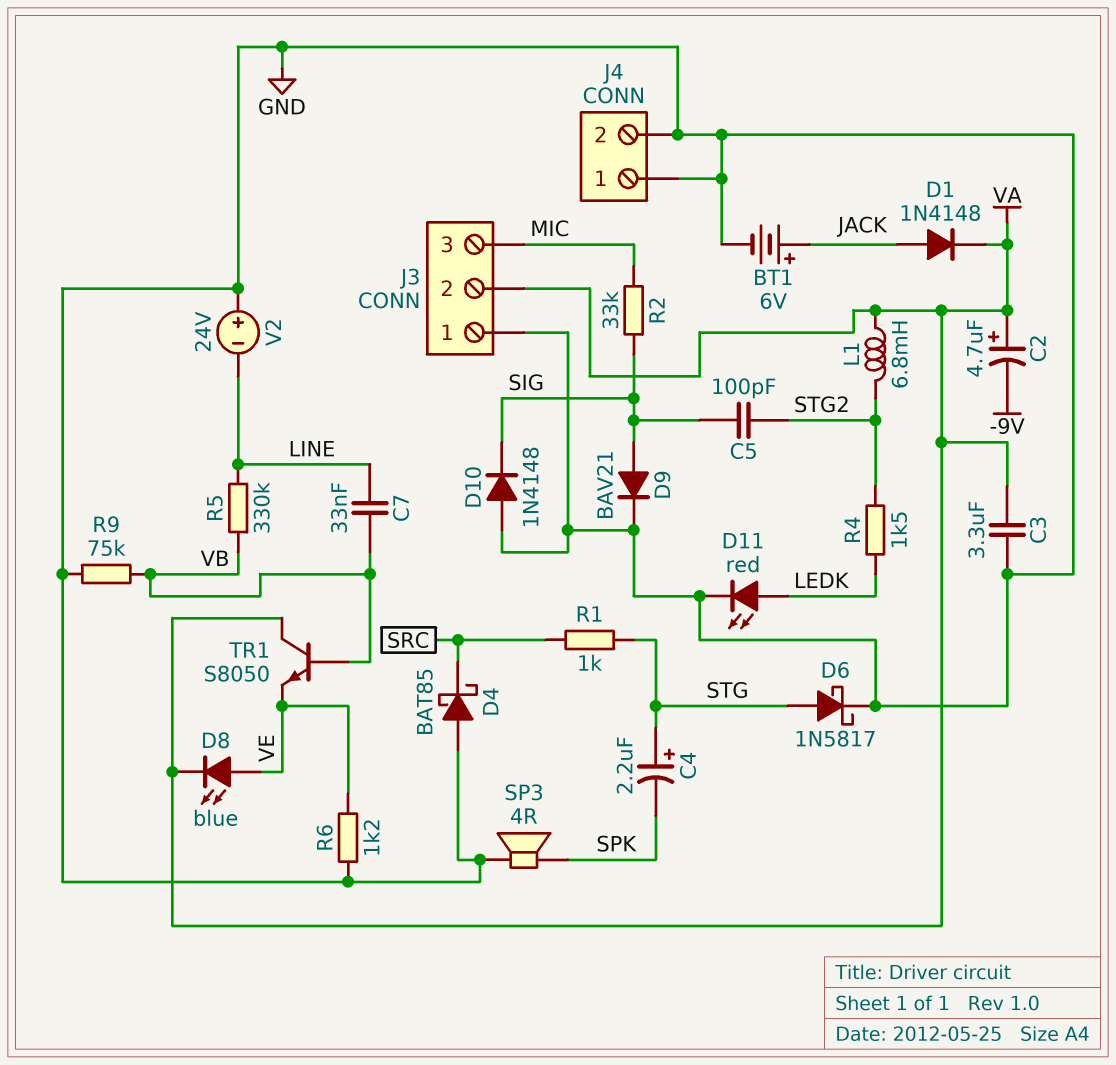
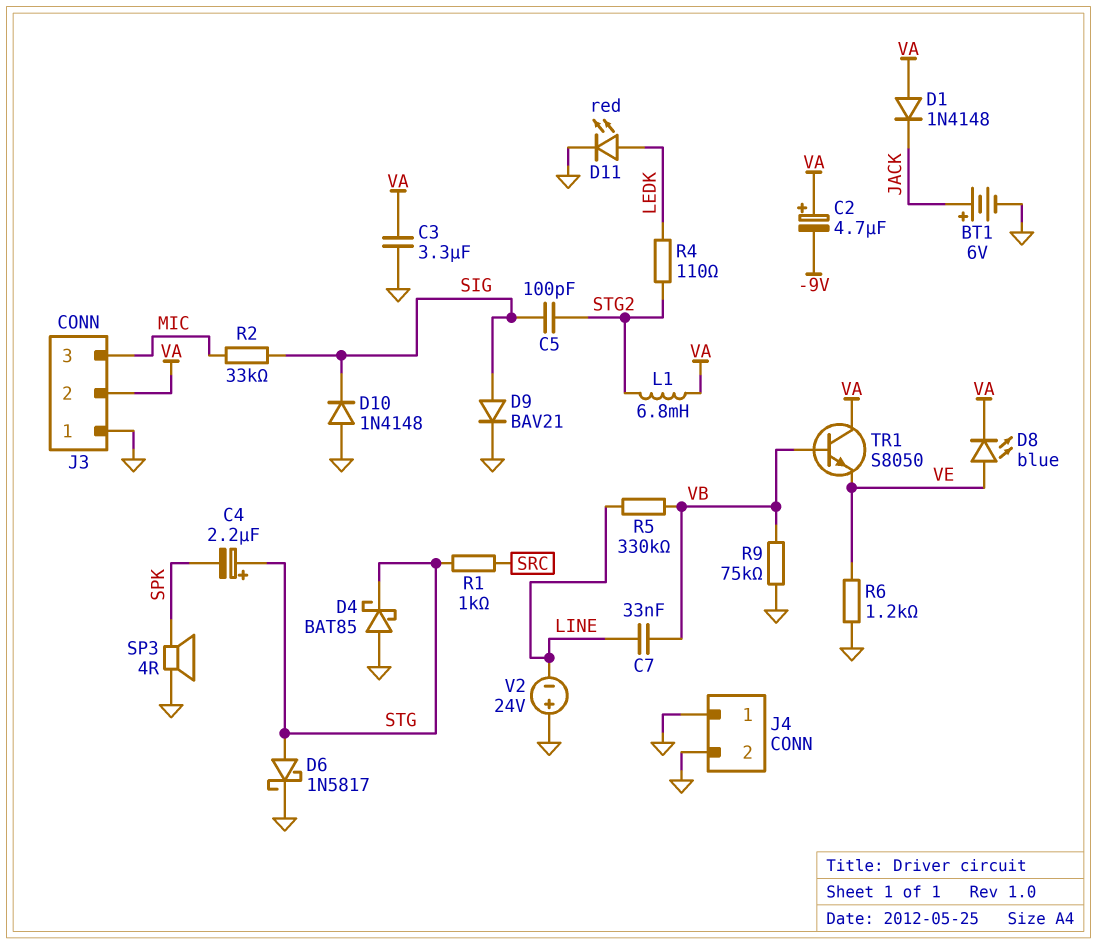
D1: diode 1N4148 (A JACK, K VA) -> diode 1N4148 (A VA, K JACK)
D4: schottky BAT85 (A GND, K SRC) -> schottky BAT85 (A GND, K STG)
R4: 1.5k (LEDK, STG2) -> 110 (LEDK, STG2)

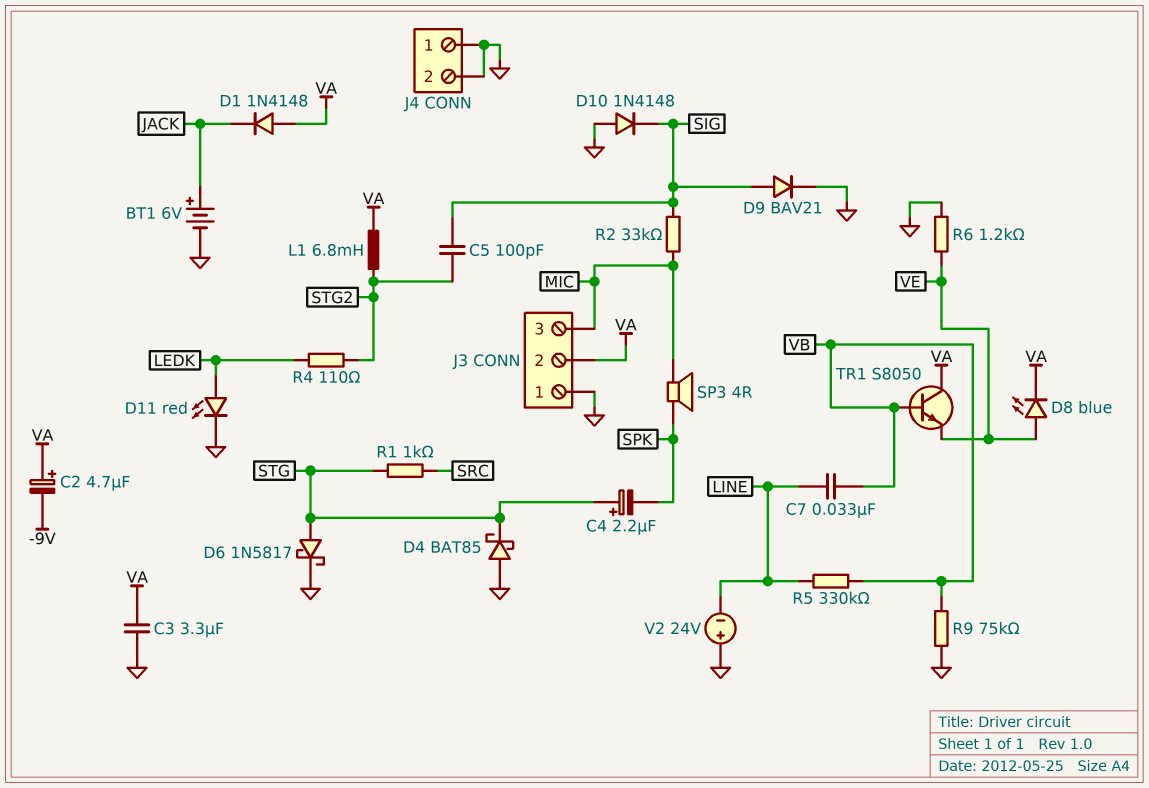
SP3: speaker 4R (GND, SPK) -> speaker 4R (MIC, SPK)

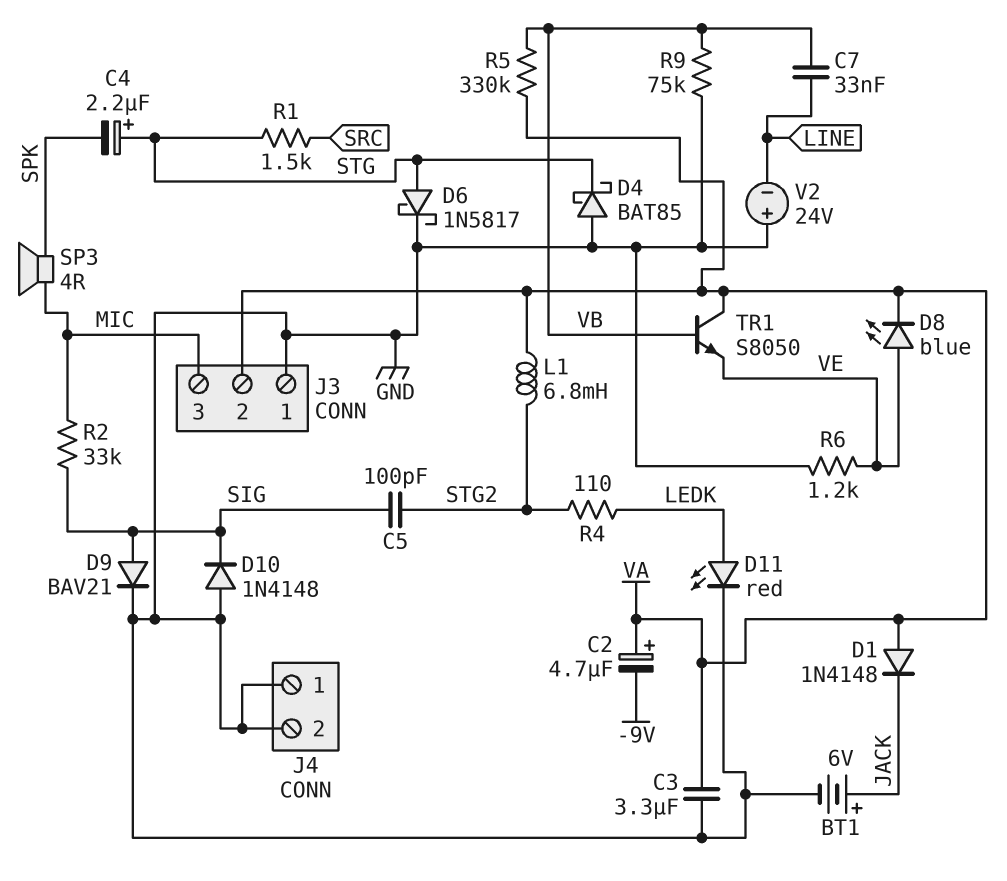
R1: 1k (SRC, STG) -> 1.5k (SRC, STG)
R5: 330k (LINE, VB) -> 330k (VA, VB)

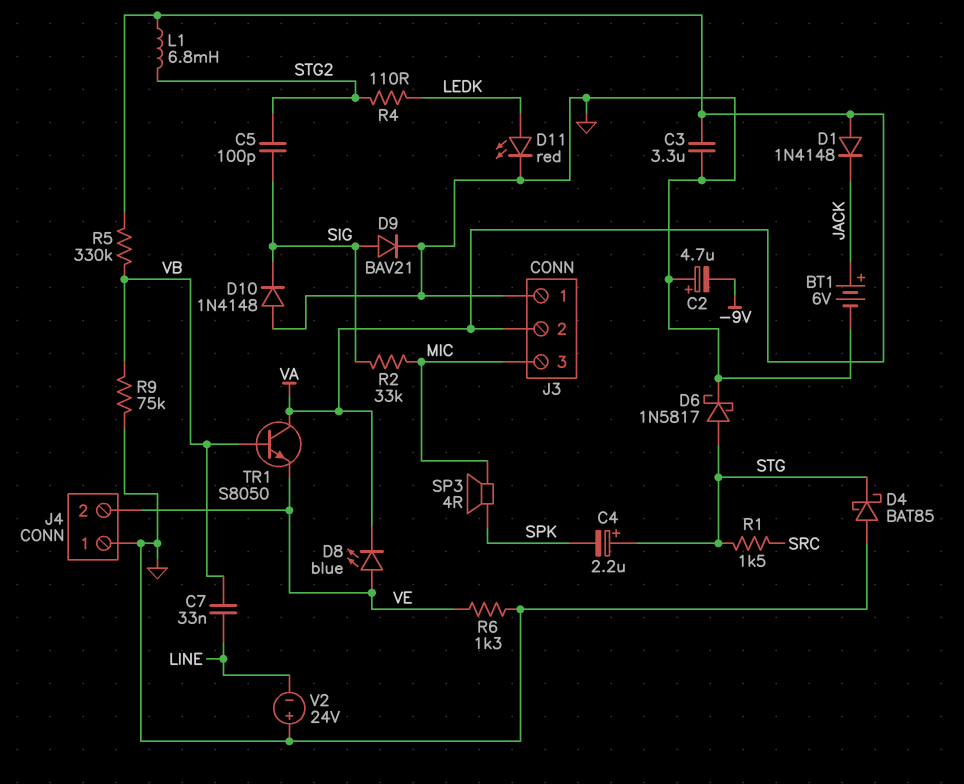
C2: 4.7uF (plus VA, minus -9V) -> 4.7uF (plus GND, minus -9V)
J4 pin 2: GND -> VE
R6: 1.2k (GND, VE) -> 1.3k (GND, VE)

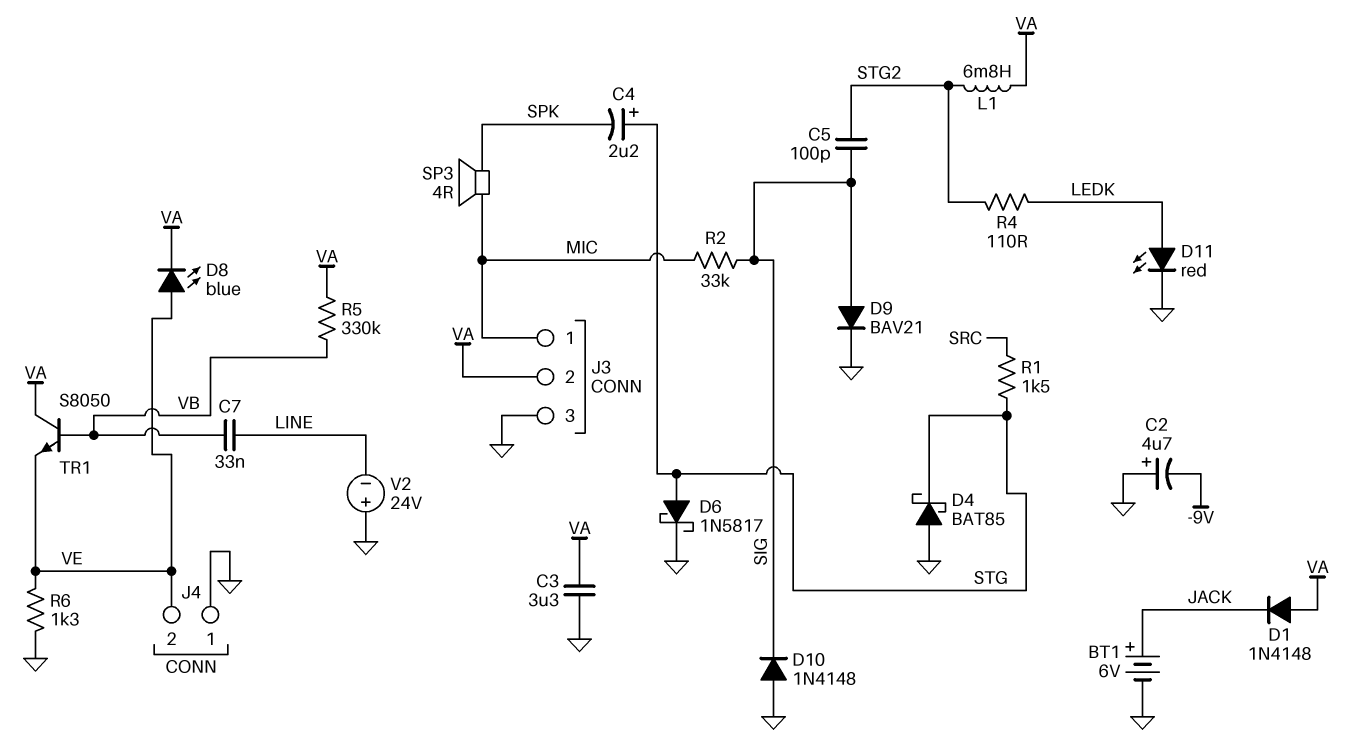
J3 pin 1: GND -> MIC
J3 pin 3: MIC -> GND
R9: 75k (GND, VB) -> none

